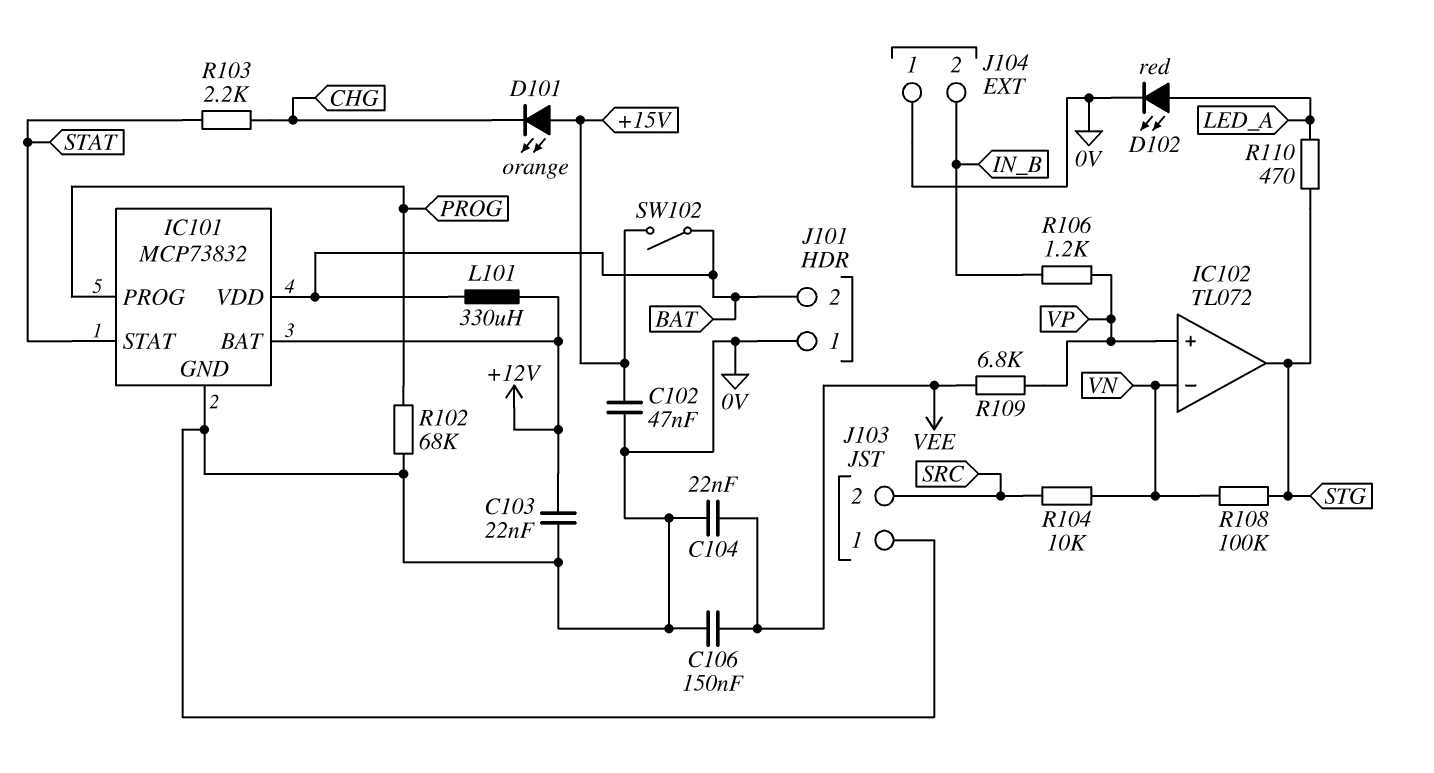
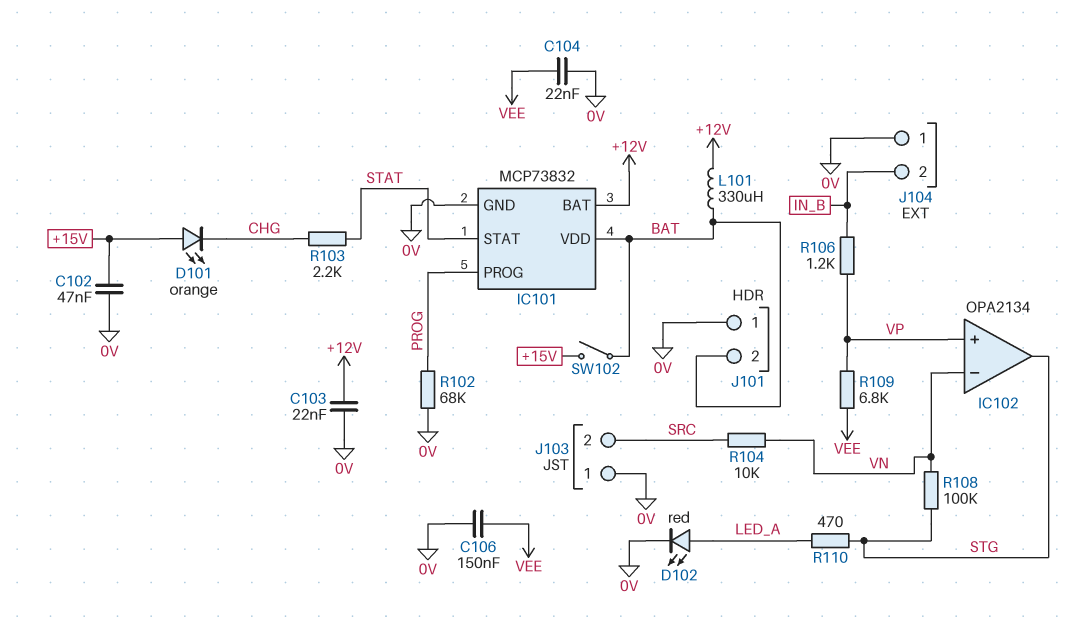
IC102: TL072 -> OPA2134

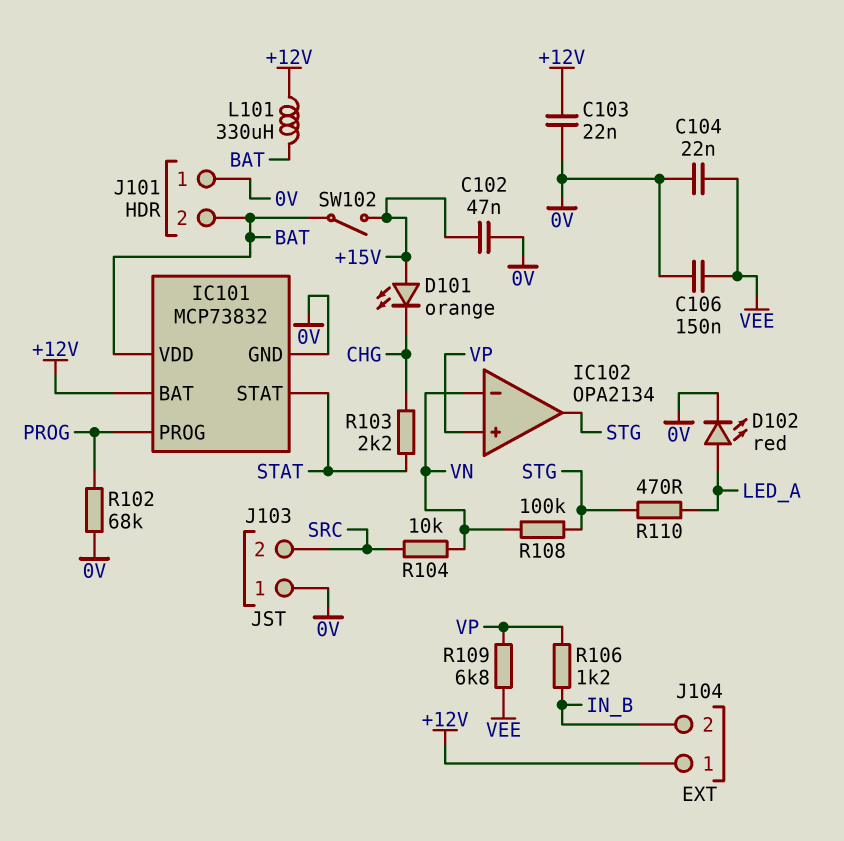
J104 pin 1: 0V -> +12V

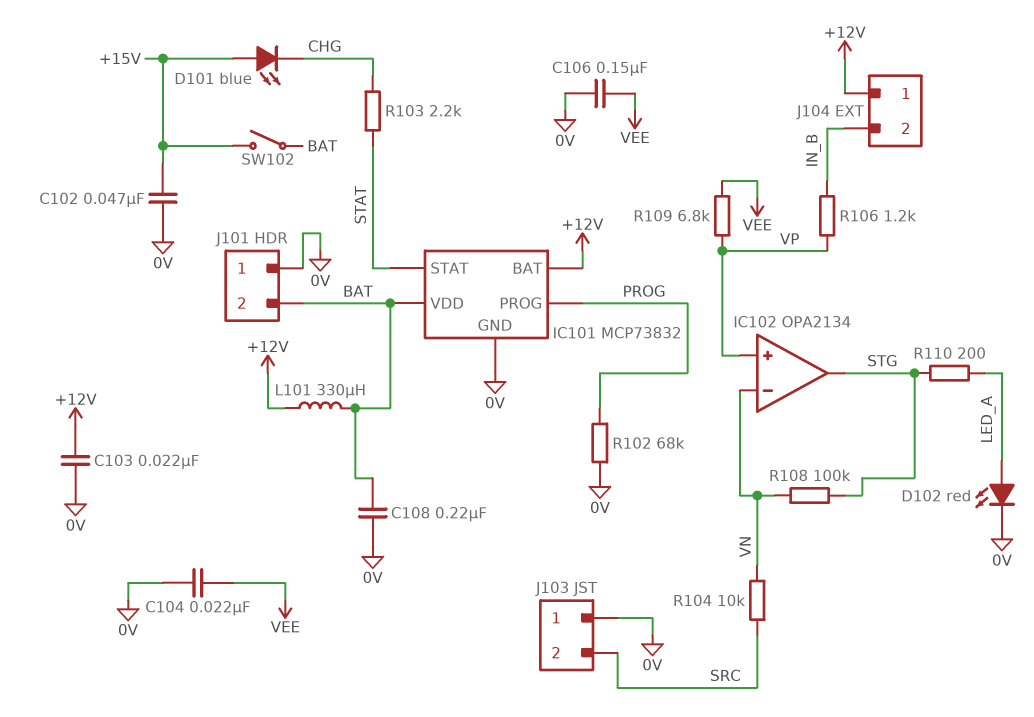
C108: none -> 220nF (0V, BAT)
D101: LED orange (A +15V, K CHG) -> LED blue (A +15V, K CHG)
R110: 470 (LED_A, STG) -> 200 (LED_A, STG)

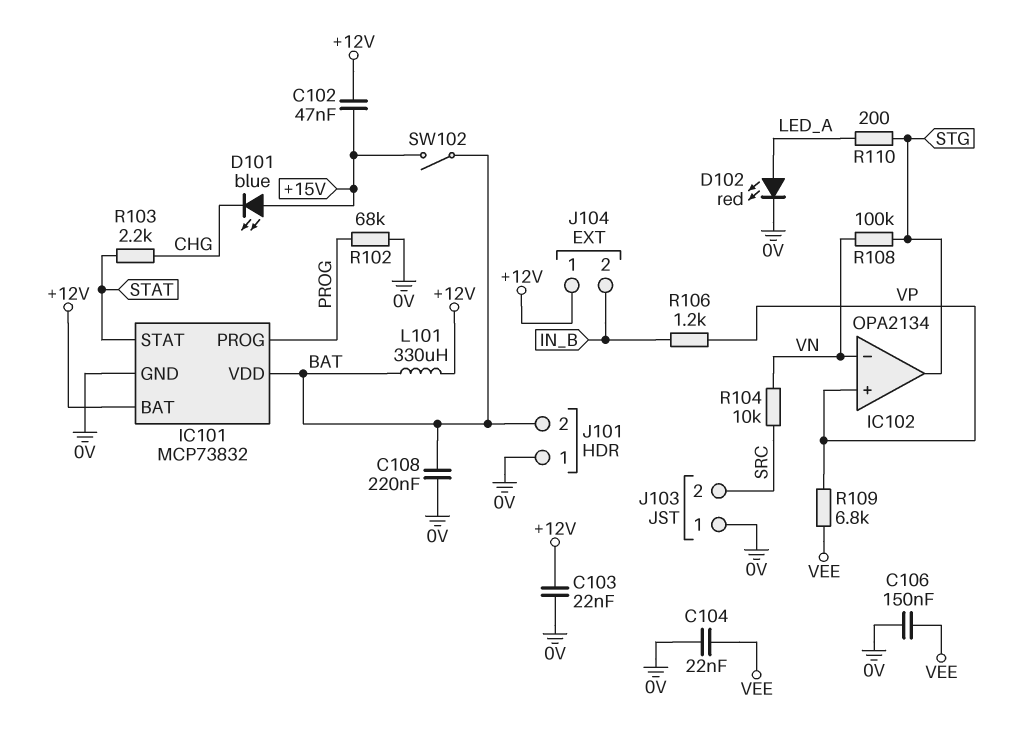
C102: 47nF (+15V, 0V) -> 47nF (+12V, +15V)

